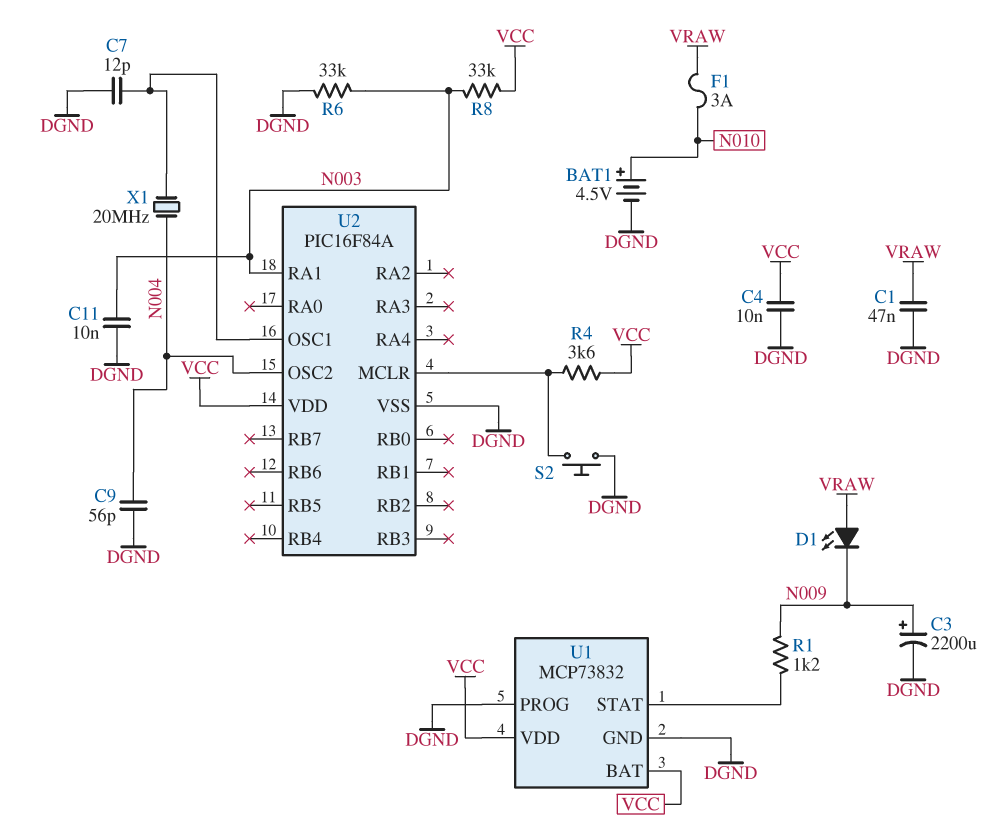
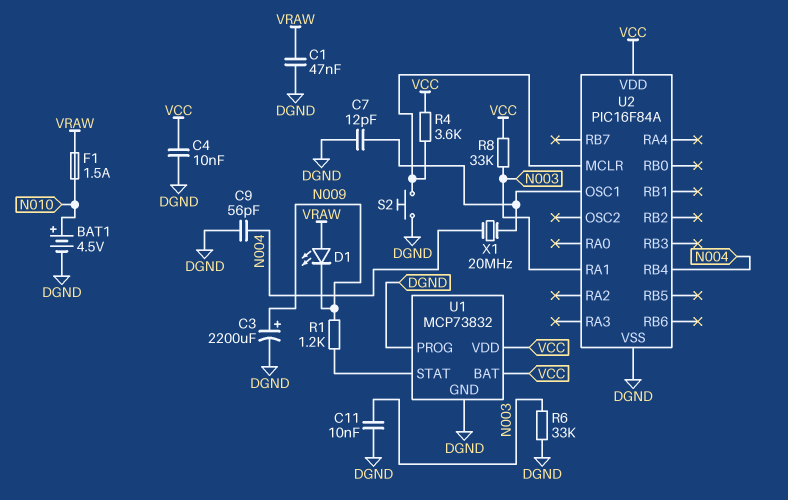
F1: 3A (N010, VRAW) -> 1.5A (N010, VRAW)
U2 pin OSC2: N004 -> none
U2 pin RB4: none -> N004

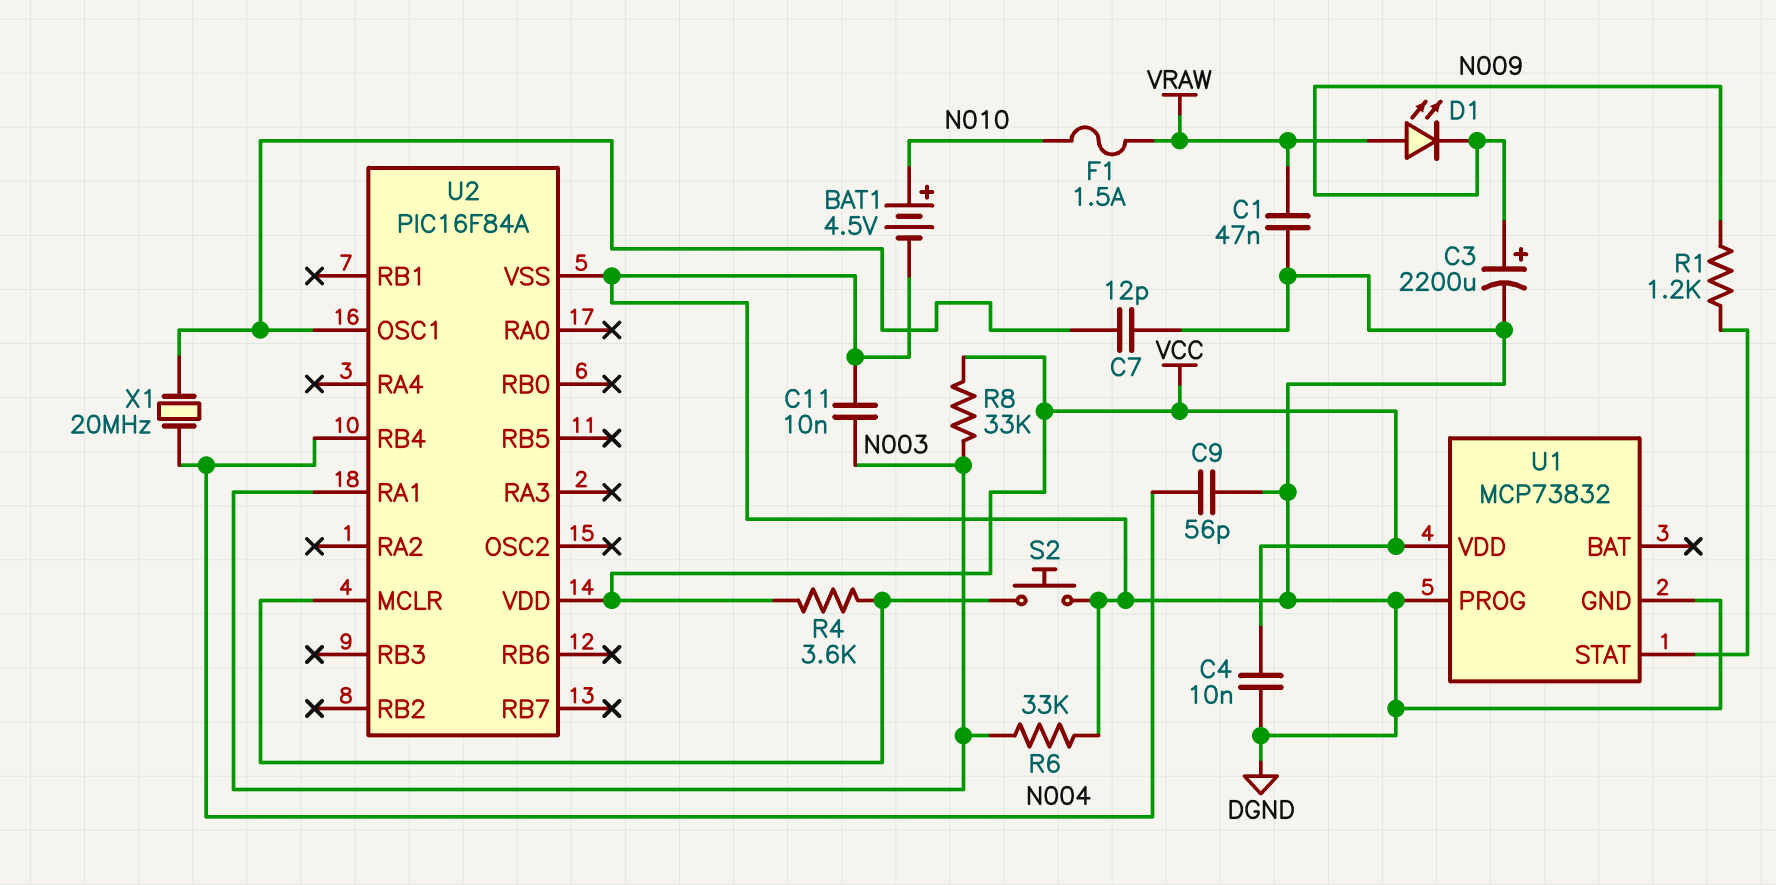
U1 pin BAT: VCC -> none

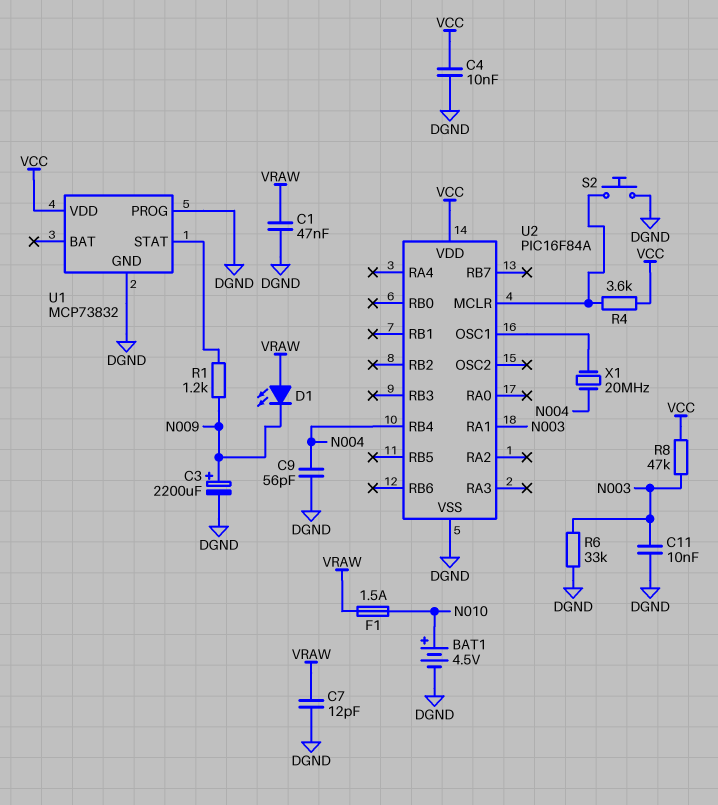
C7: 12pF (DGND, U2/OSC1) -> 12pF (DGND, VRAW)
R8: 33k (N003, VCC) -> 47k (N003, VCC)

